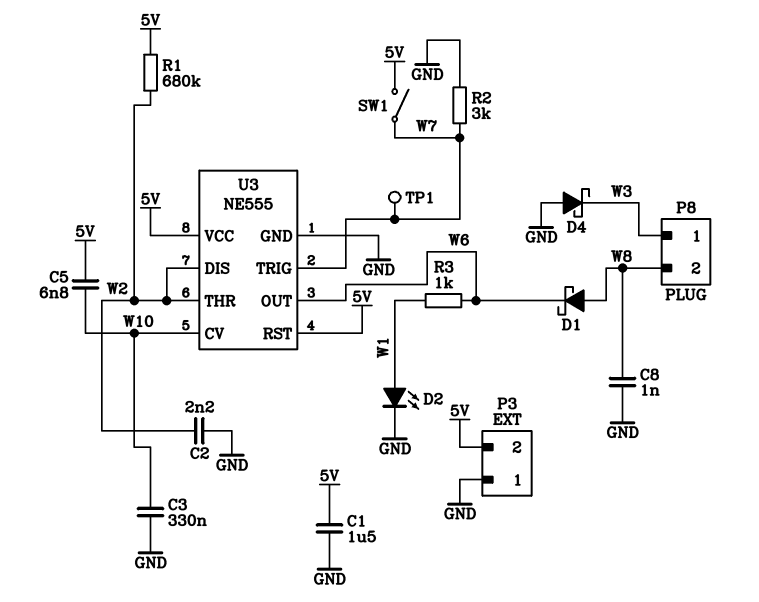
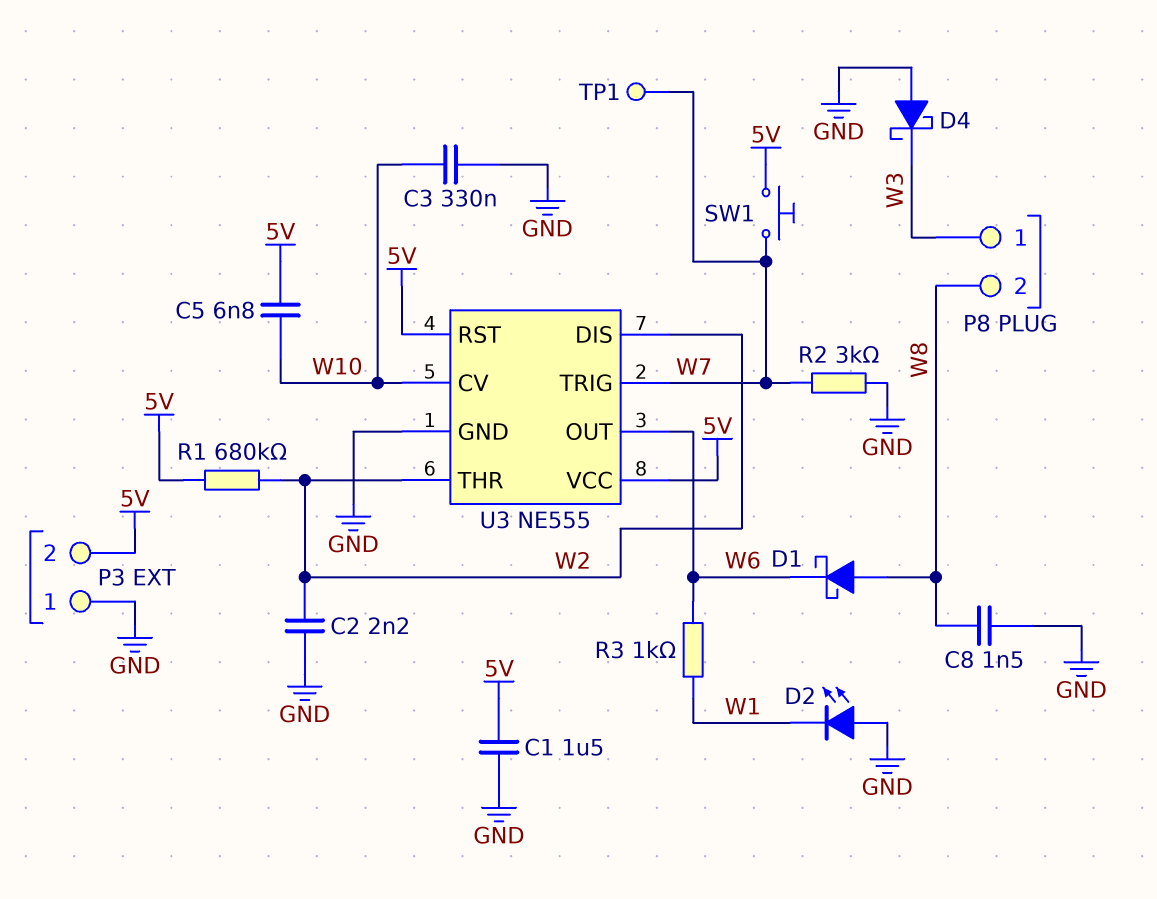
C8: 1nF (GND, W8) -> 1.5nF (GND, W8)
D2: LED (A W1, K GND) -> LED (A GND, K W1)
SW1: switch (5V, W7) -> button (5V, W7)

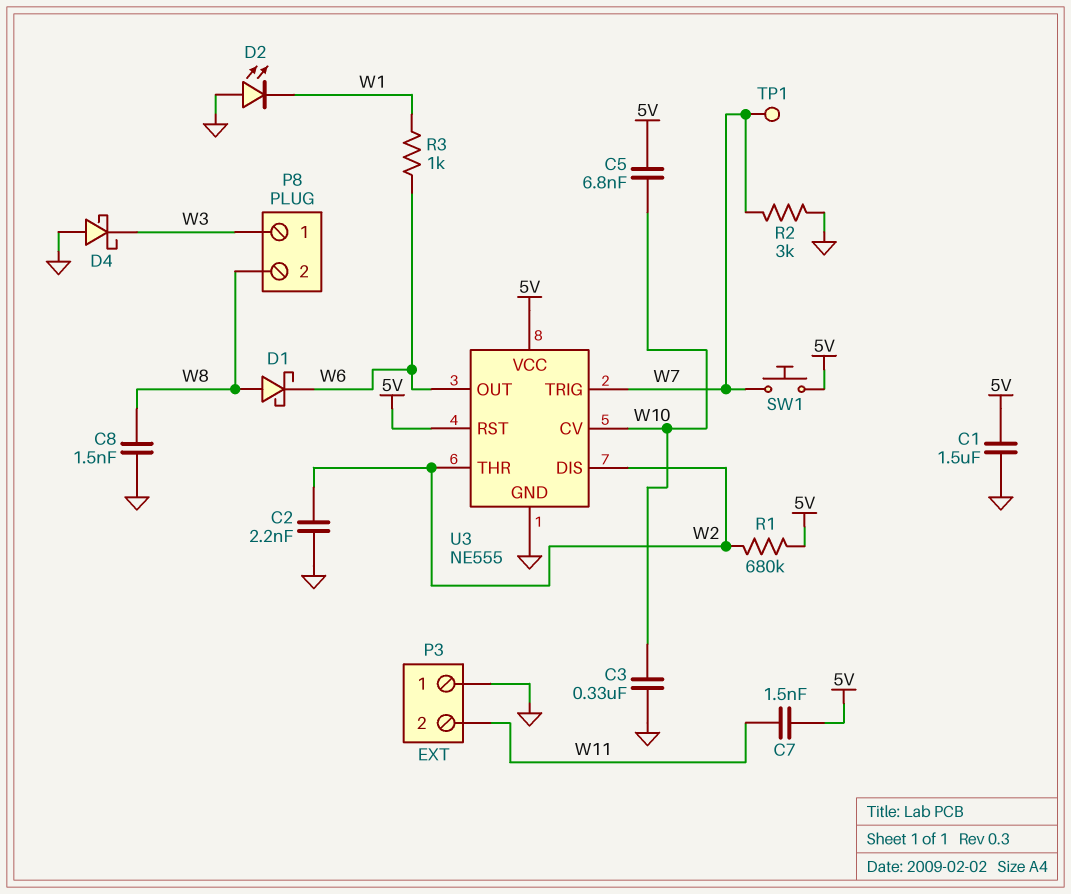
C7: none -> 1.5nF (5V, W11)
P3 pin 2: 5V -> W11

